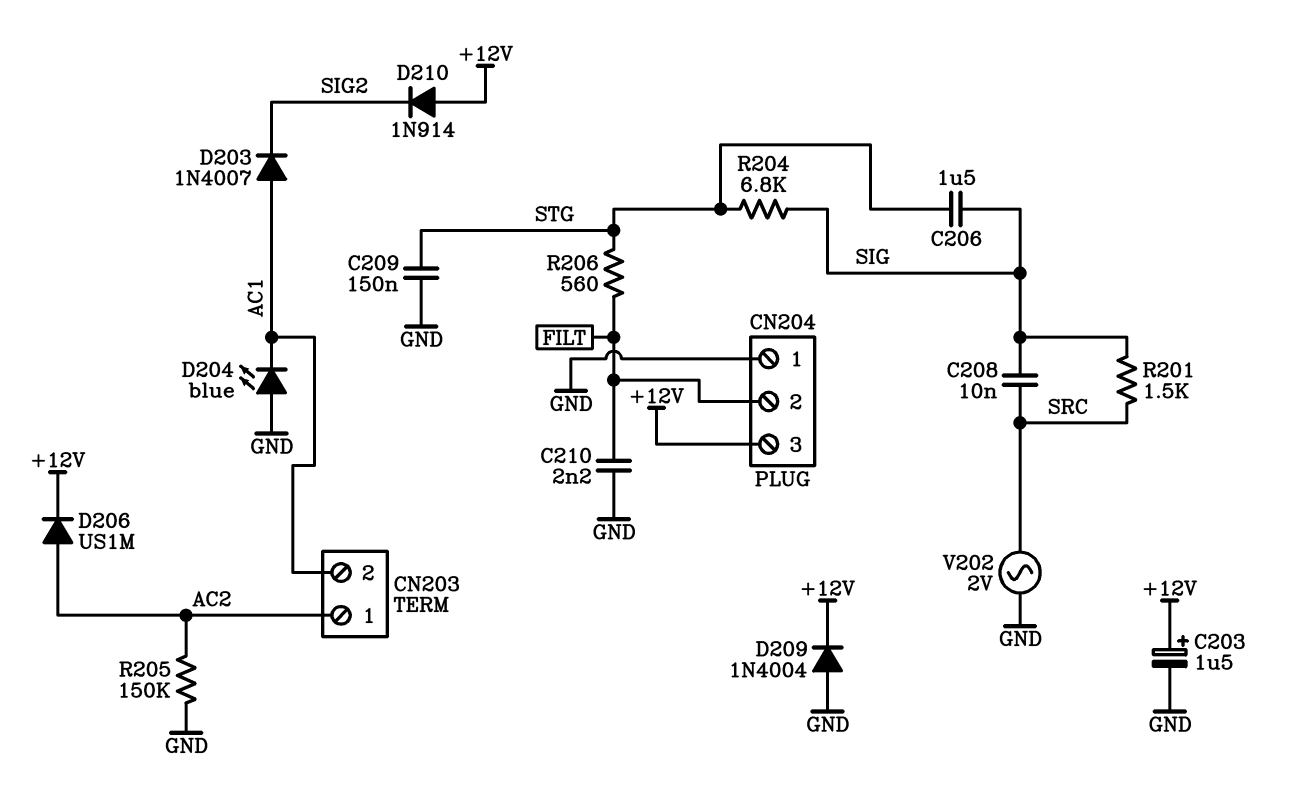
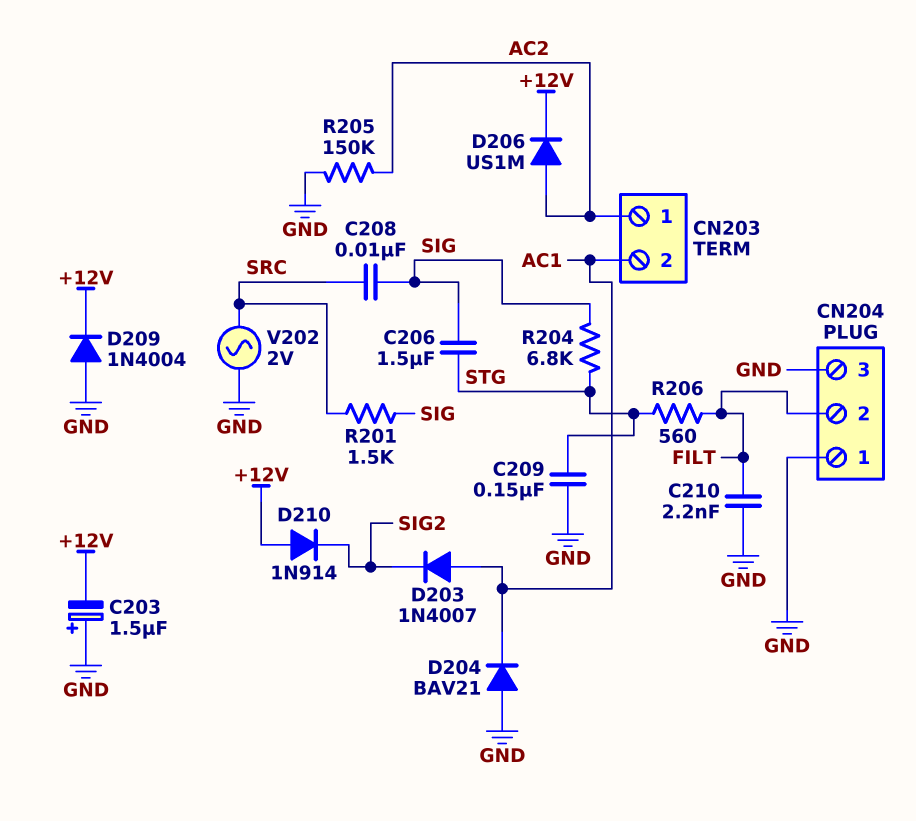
C203: 1.5uF (plus +12V, minus GND) -> 1.5uF (plus GND, minus +12V)
CN204 pin 3: +12V -> GND
D204: LED blue (A GND, K AC1) -> diode BAV21 (A GND, K AC1)

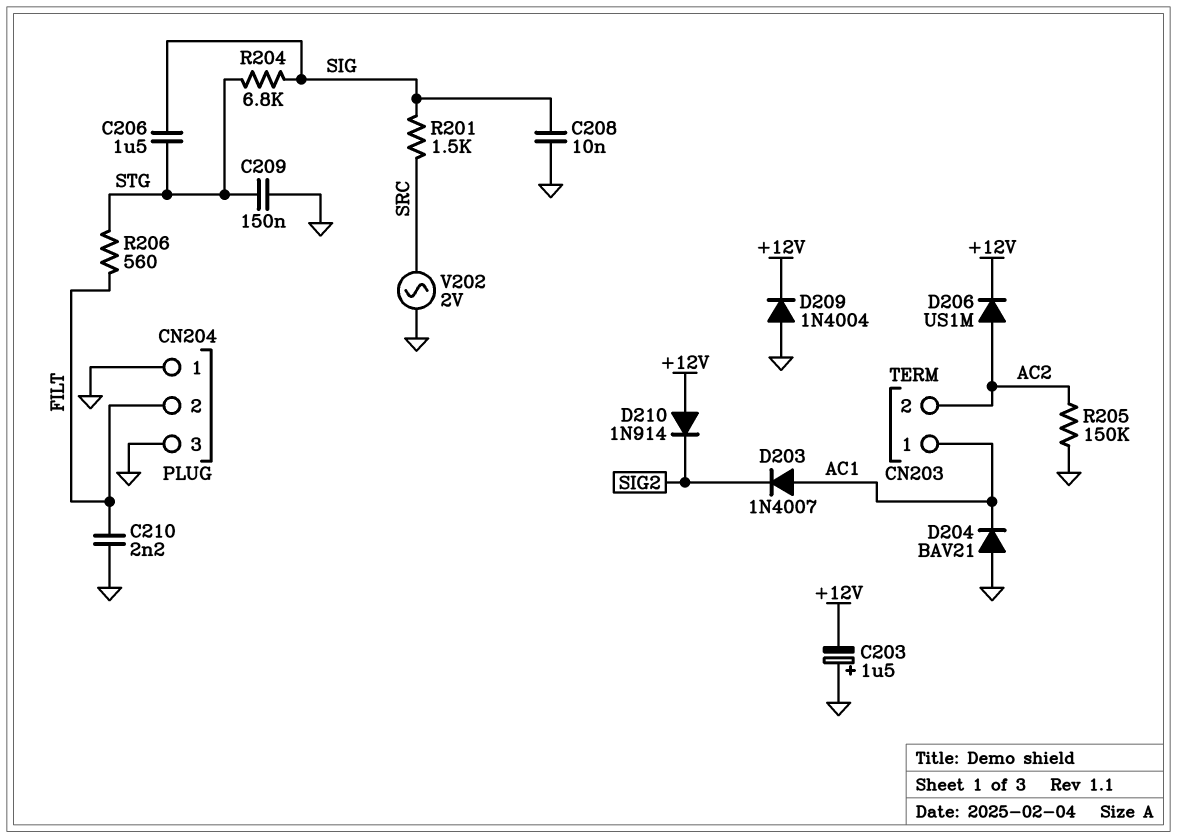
C208: 10nF (SIG, SRC) -> 10nF (GND, SIG)
CN203 pin 1: AC2 -> AC1
CN203 pin 2: AC1 -> AC2

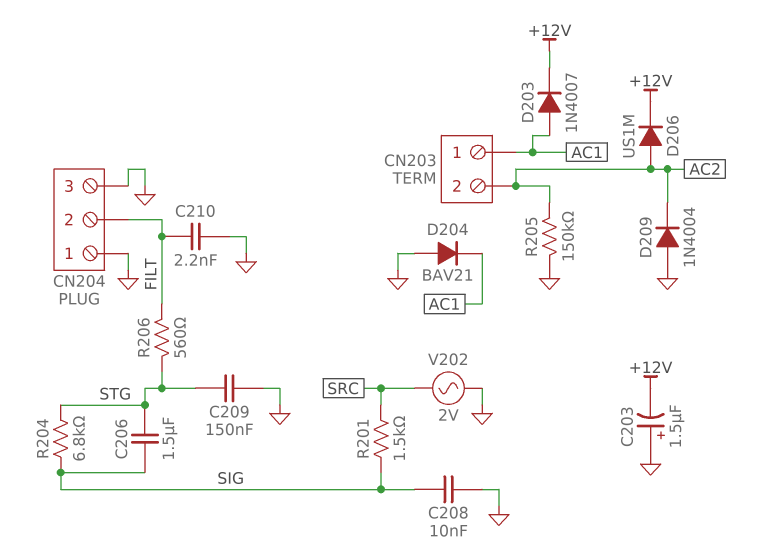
D203: diode 1N4007 (A AC1, K SIG2) -> diode 1N4007 (A AC1, K +12V)
D209: diode 1N4004 (A GND, K +12V) -> diode 1N4004 (A GND, K AC2)
D210: diode 1N914 (A +12V, K SIG2) -> none

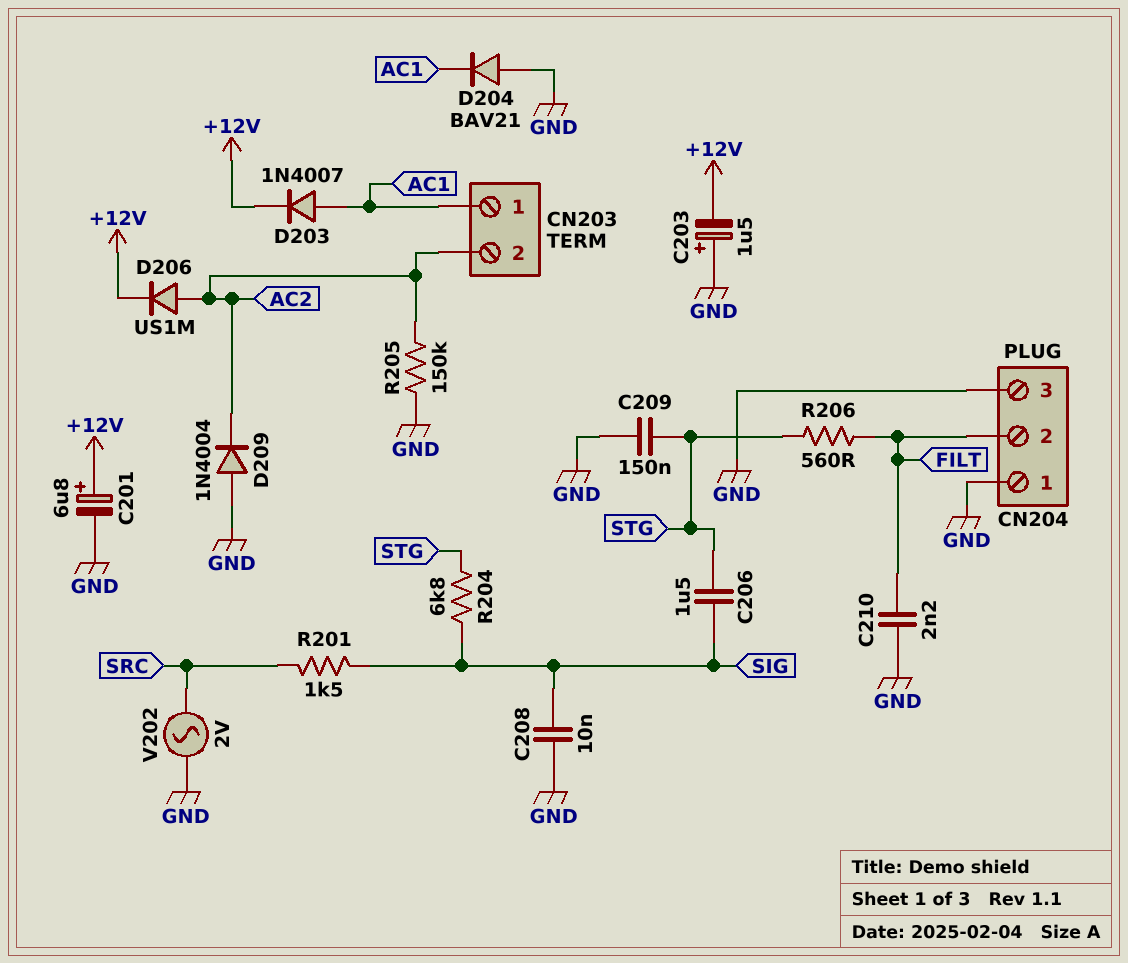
C201: none -> 6.8uF (plus +12V, minus GND)

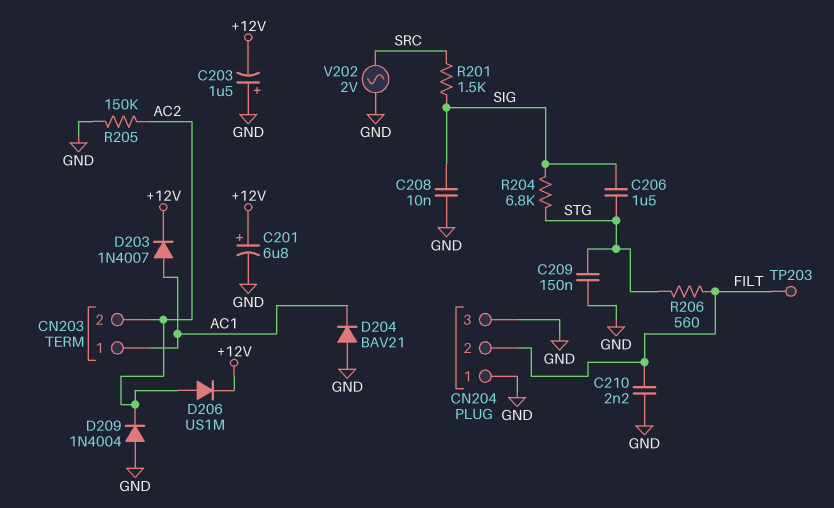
TP203: none -> test point (FILT)

